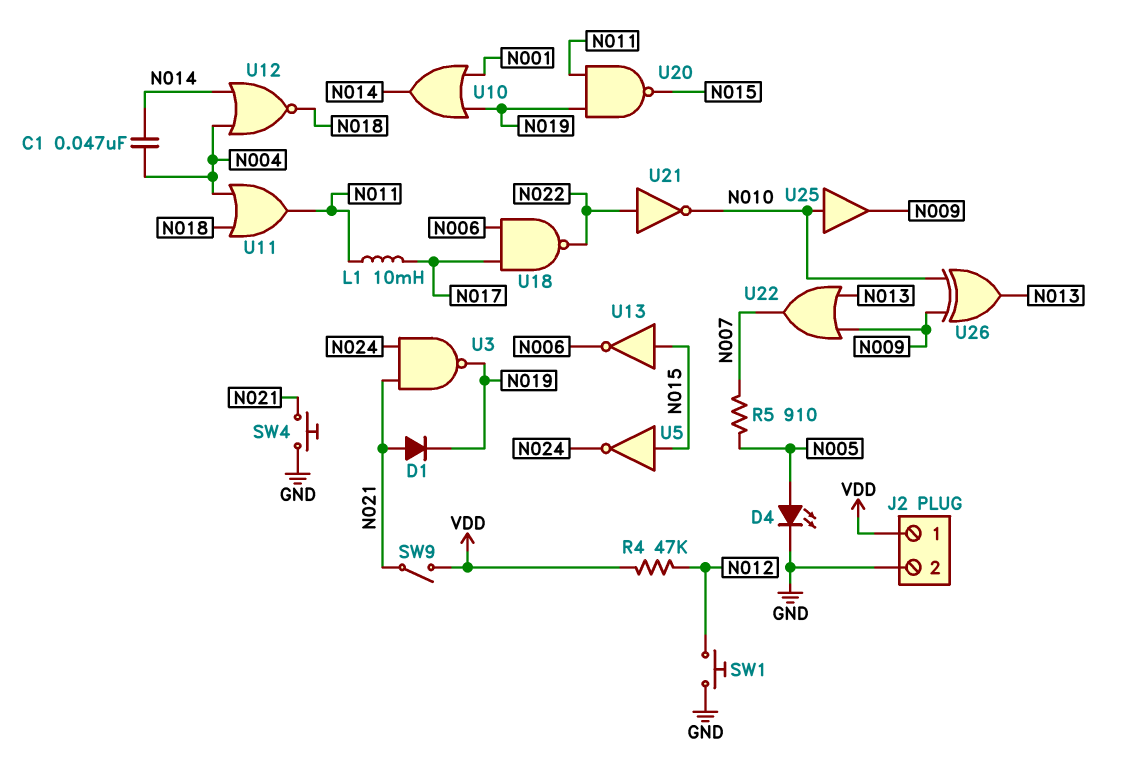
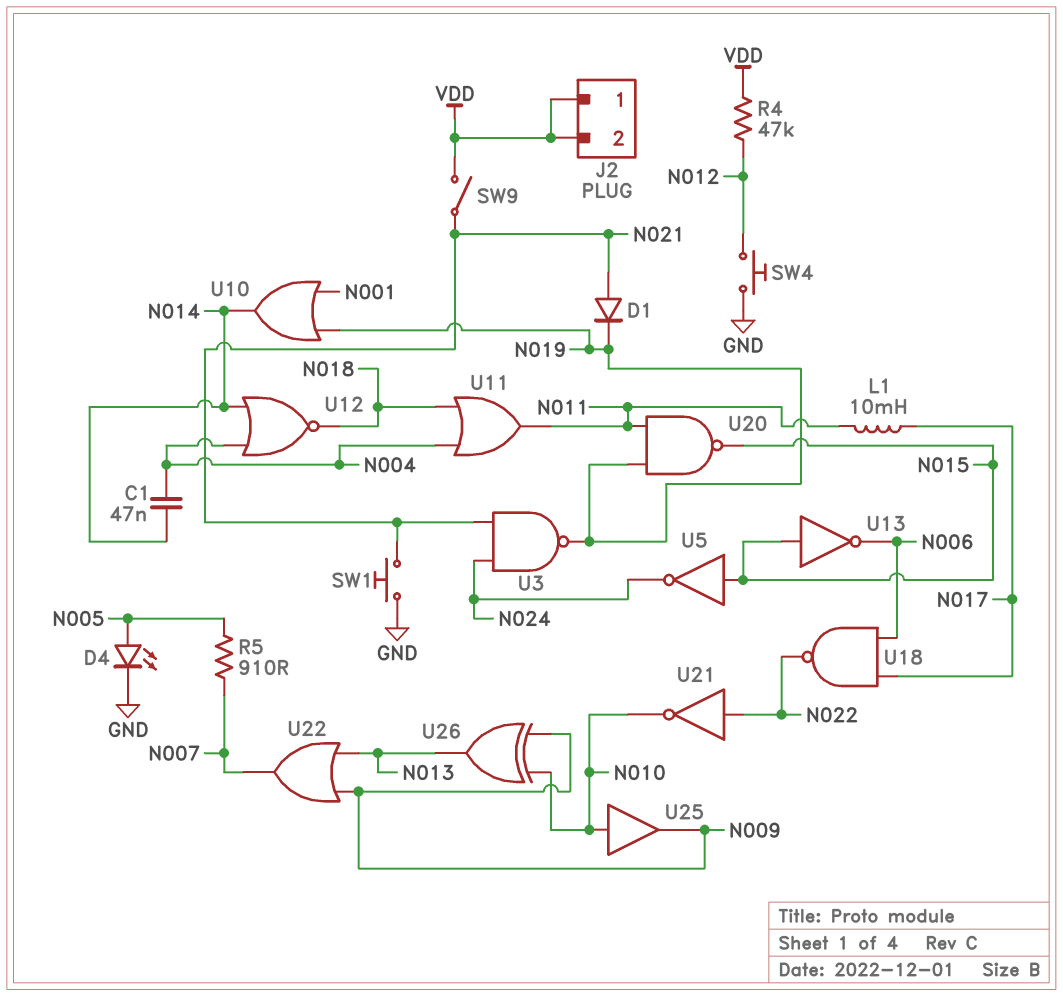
J2 pin 2: GND -> VDD
SW1: button (GND, N012) -> button (GND, N021)
SW4: button (GND, N021) -> button (GND, N012)

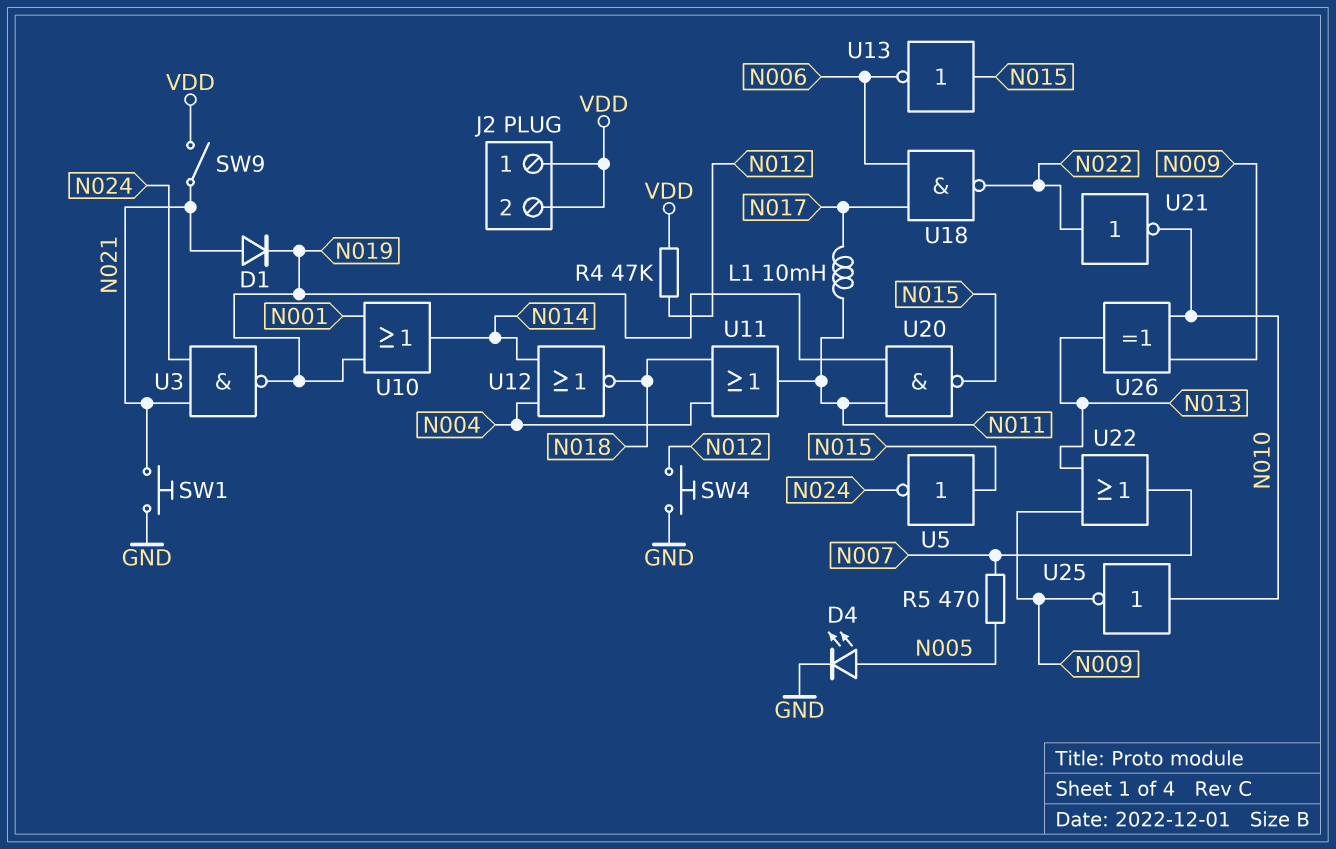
C1: 47nF (N004, N014) -> none
R5: 910 (N005, N007) -> 470 (N005, N007)
U25: buffer (in N010, out N009) -> NOT (in N010, out N009)

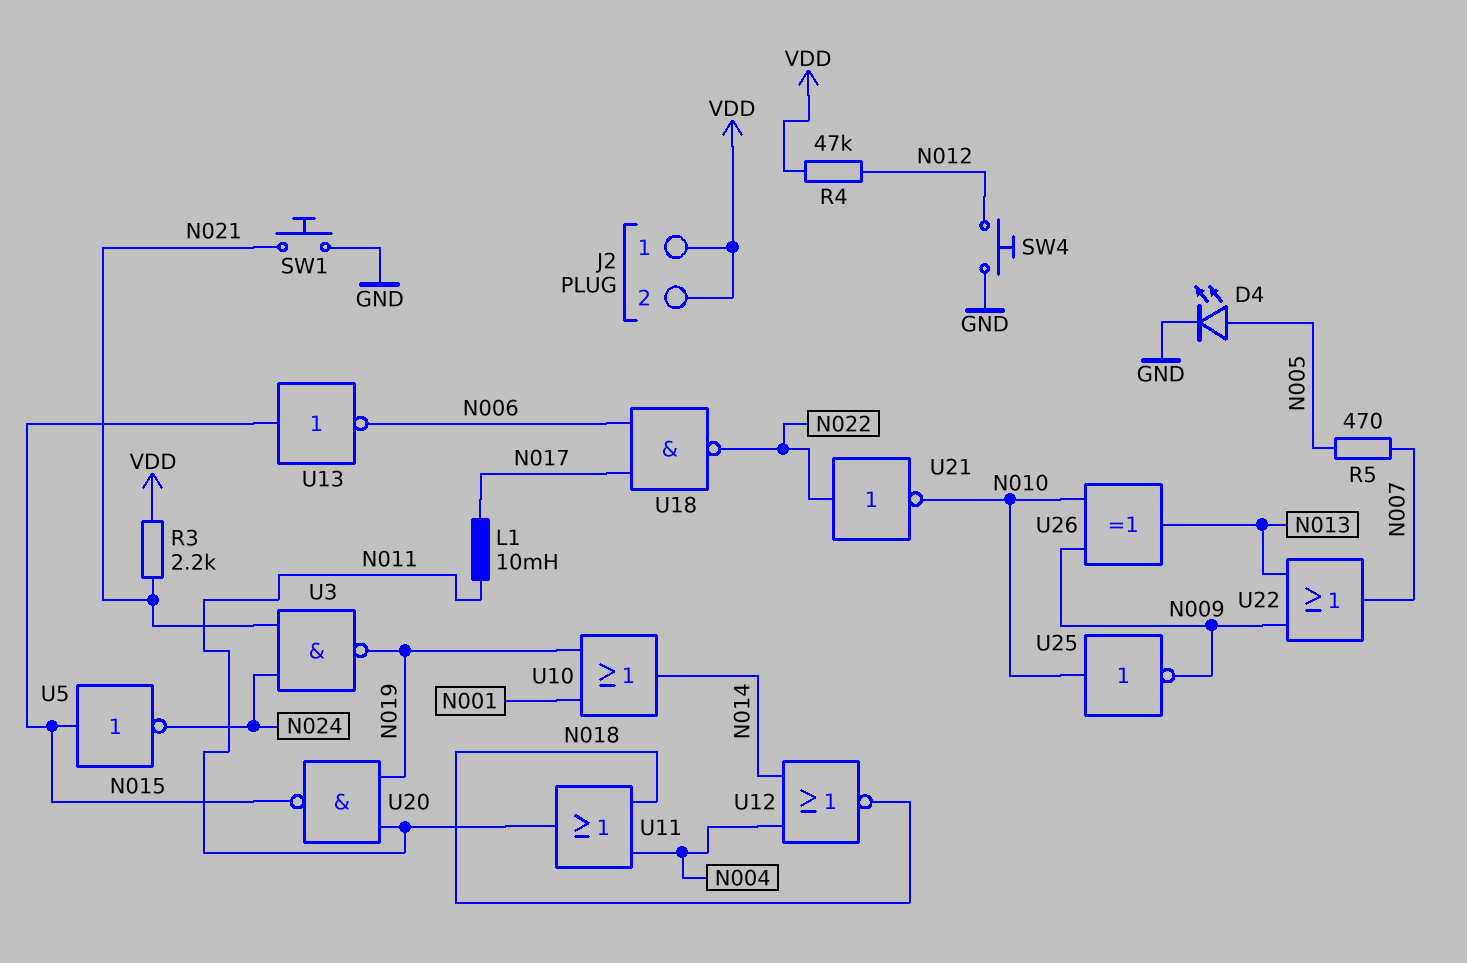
D1: diode (A N021, K N019) -> none
R3: none -> 2.2k (N021, VDD)
SW9: switch (N021, VDD) -> none

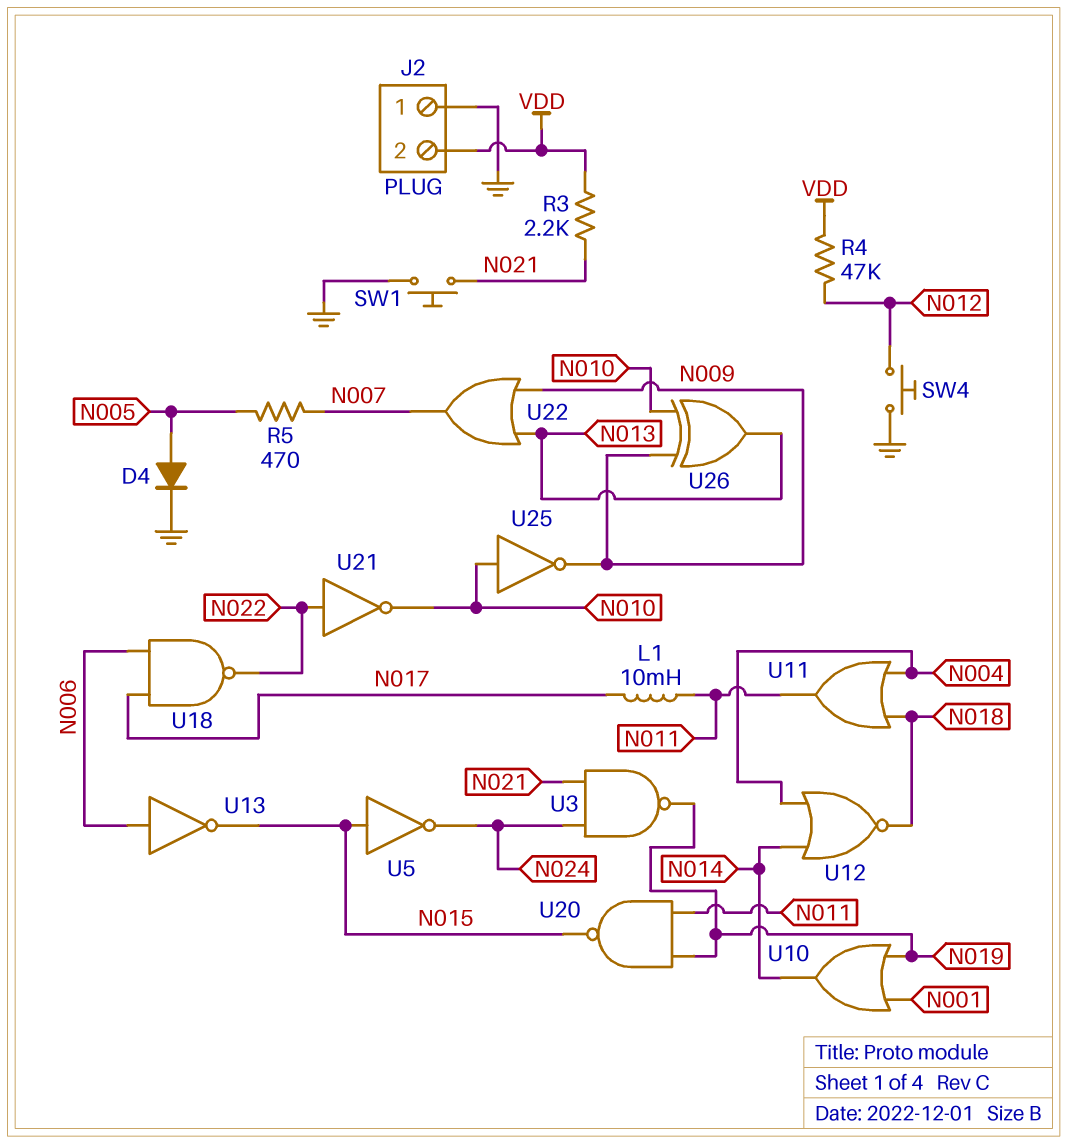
D4: LED (A N005, K GND) -> diode (A N005, K GND)
J2 pin 1: VDD -> GND
U13: NOT (in N015, out N006) -> NOT (in N006, out N015)

